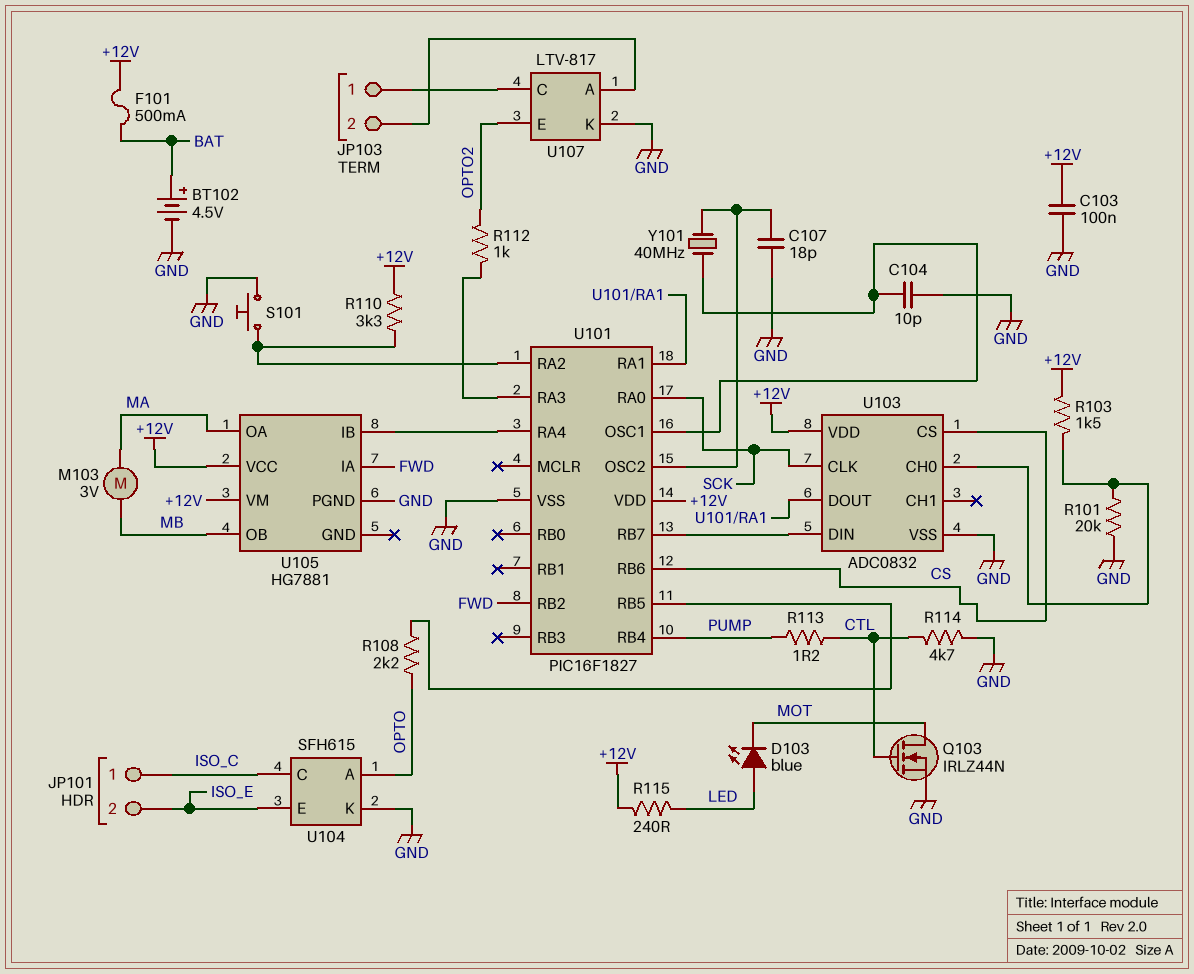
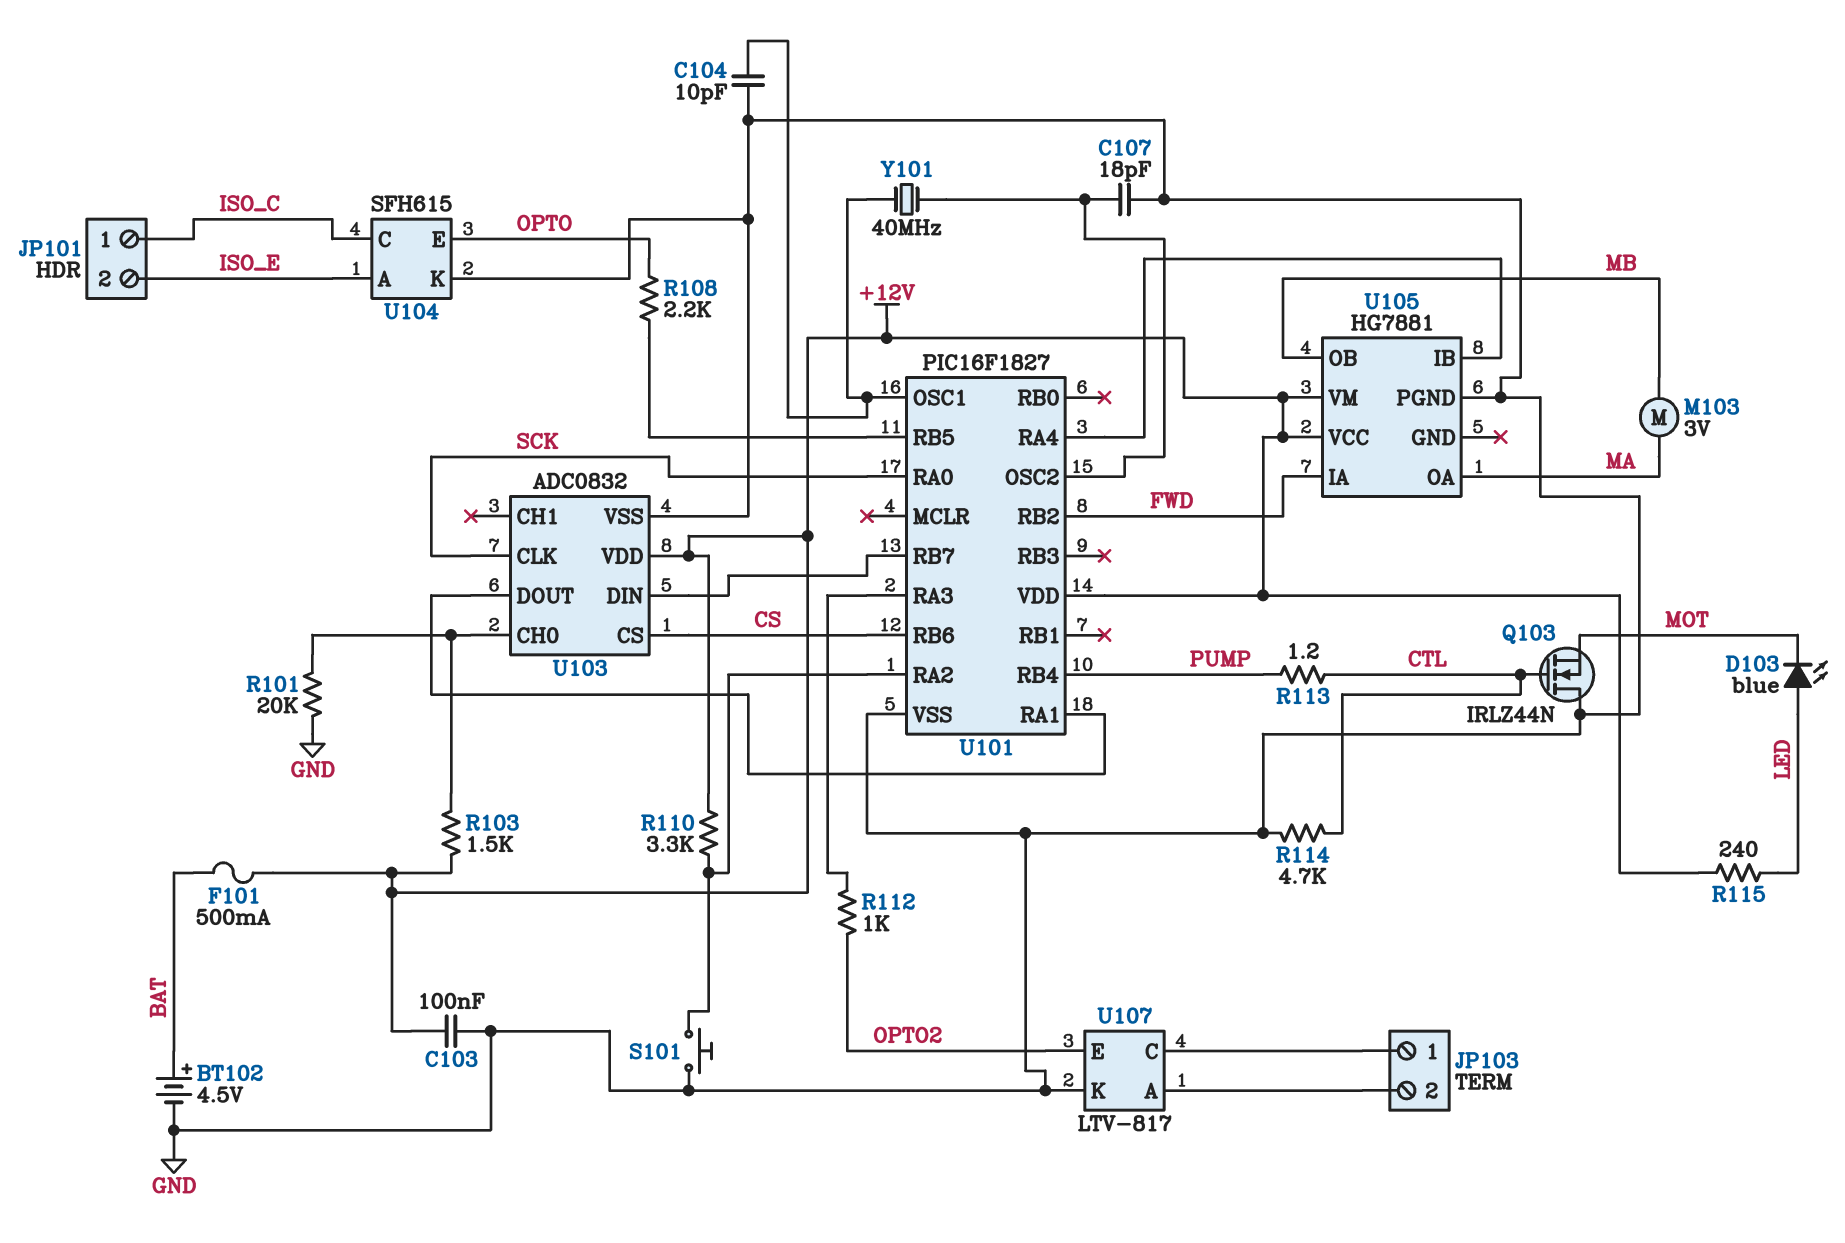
Q103: NMOS IRLZ44N (G CTL, D MOT, S GND) -> NMOS IRLZ44N (G CTL, D GND, S MOT)
U104 pin A: OPTO -> ISO_E
U104 pin E: ISO_E -> OPTO

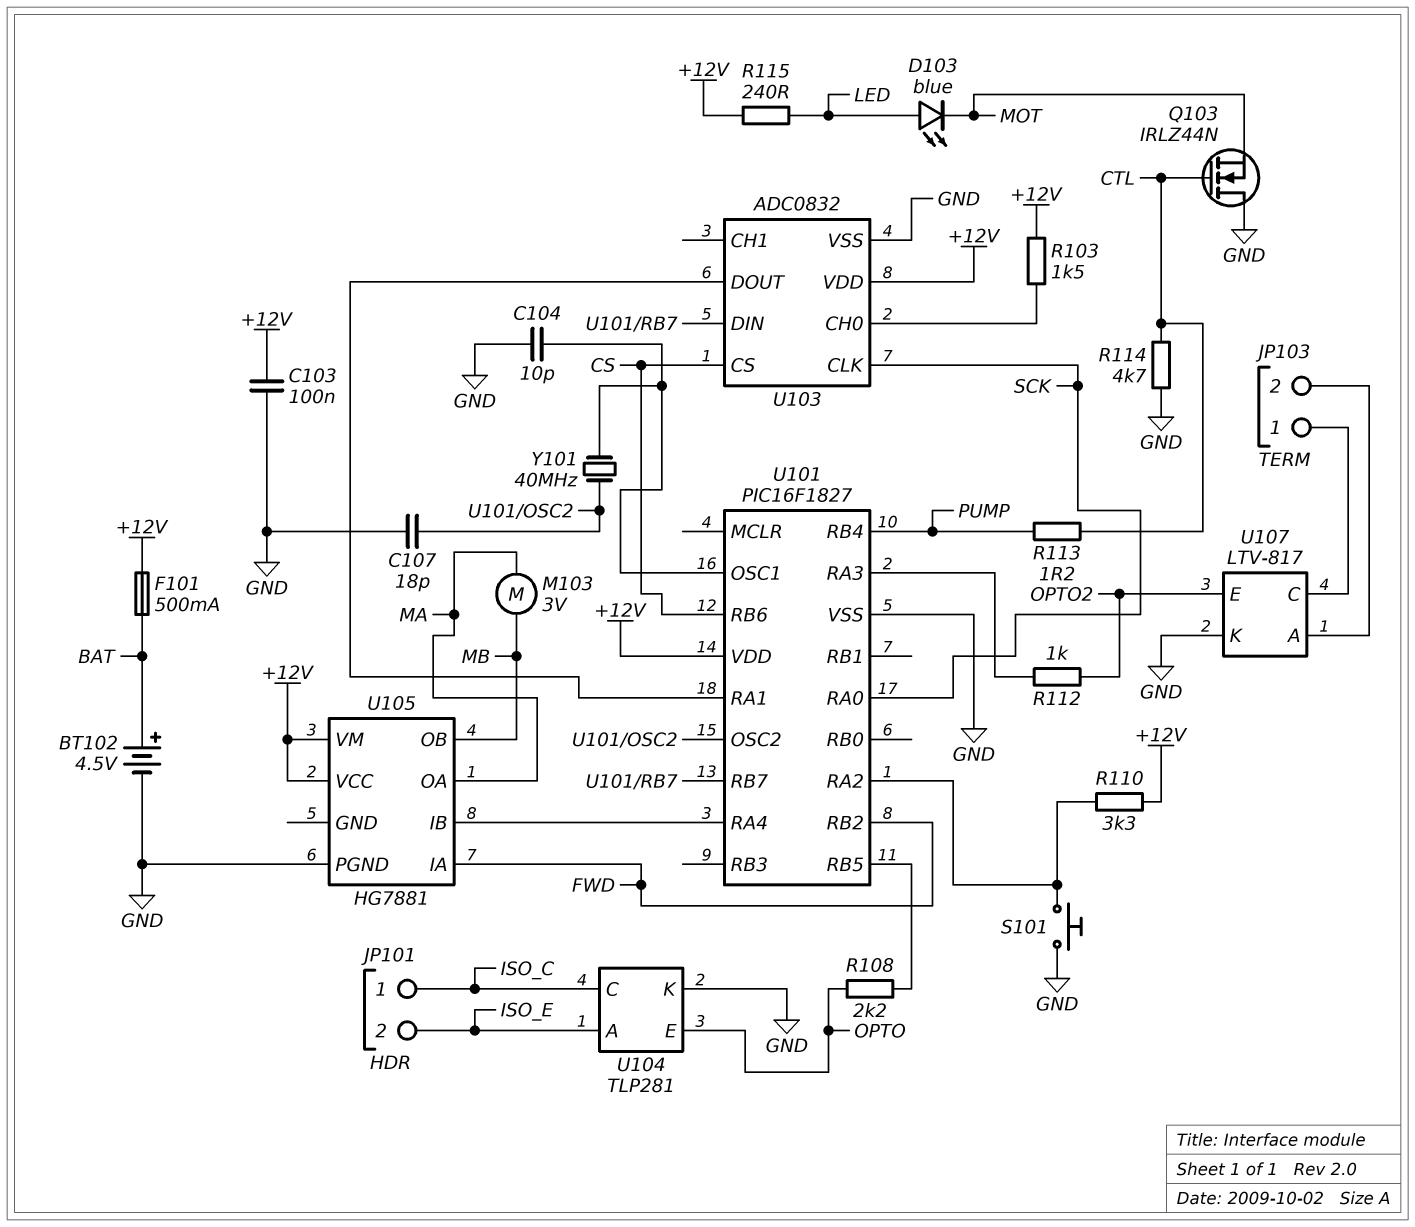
R101: 20k (GND, U103/CH0) -> none
U104: SFH615 -> TLP281

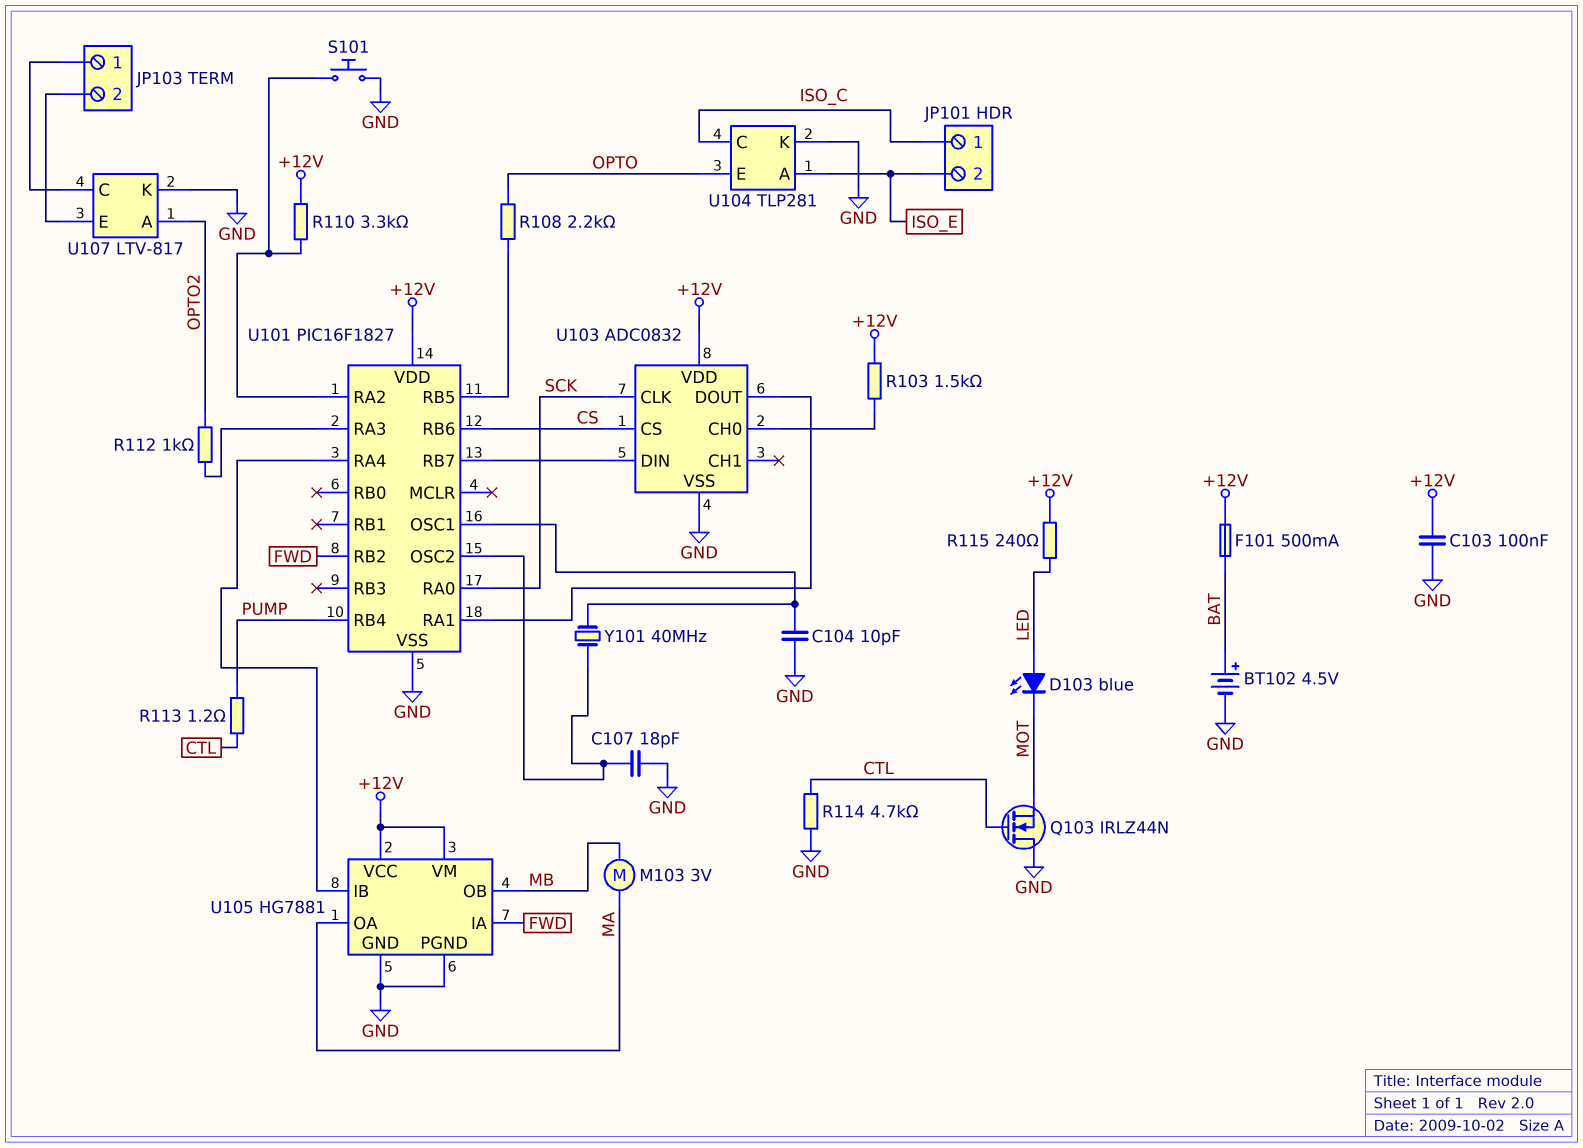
U105 pin GND: none -> GND
U107 pin A: JP103/2 -> OPTO2
U107 pin E: OPTO2 -> JP103/2

